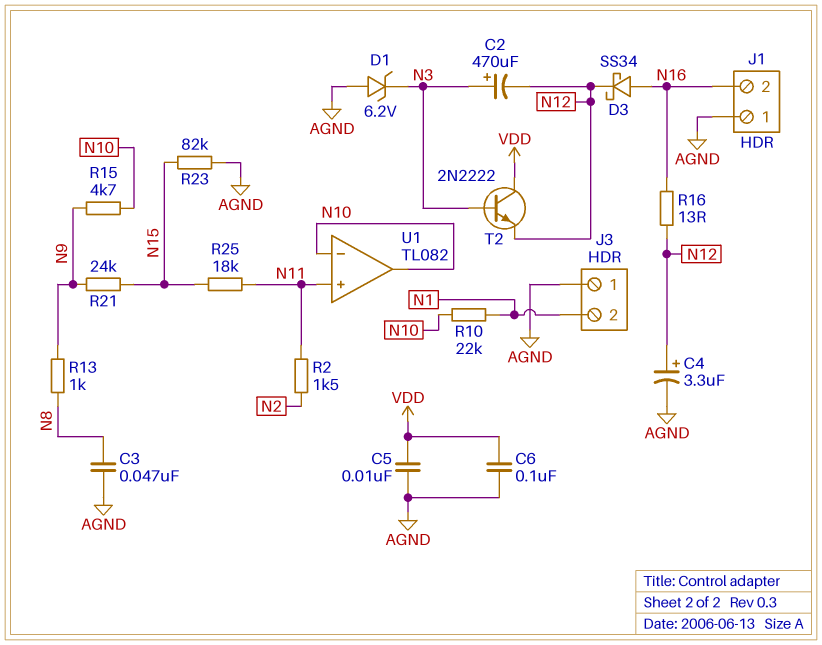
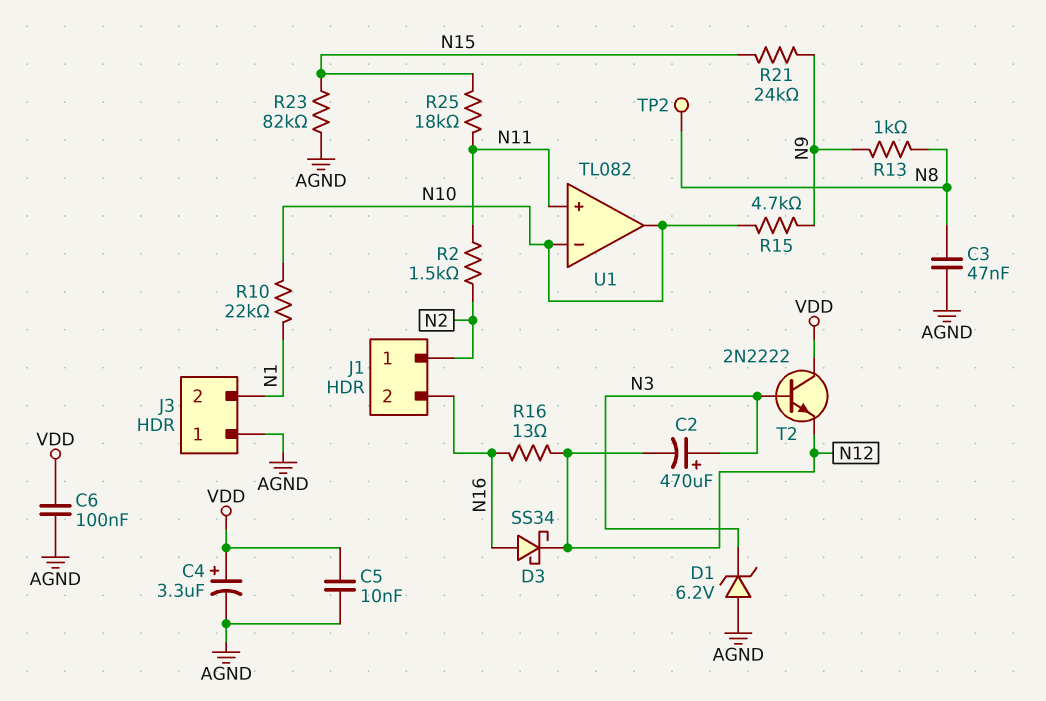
C4: 3.3uF (plus N12, minus AGND) -> 3.3uF (plus VDD, minus AGND)
J1 pin 1: AGND -> N2
TP2: none -> test point (N8)

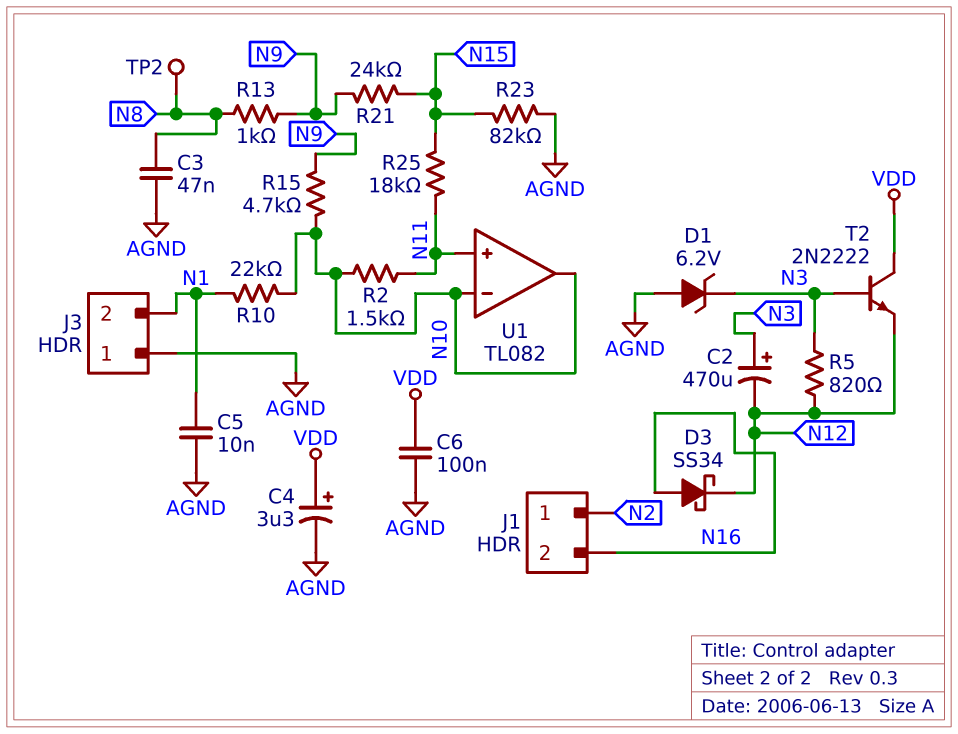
C5: 10nF (AGND, VDD) -> 10nF (AGND, N1)
R2: 1.5k (N2, N11) -> 1.5k (N10, N11)
R5: none -> 820 (N3, N12)
R16: 13 (N12, N16) -> none

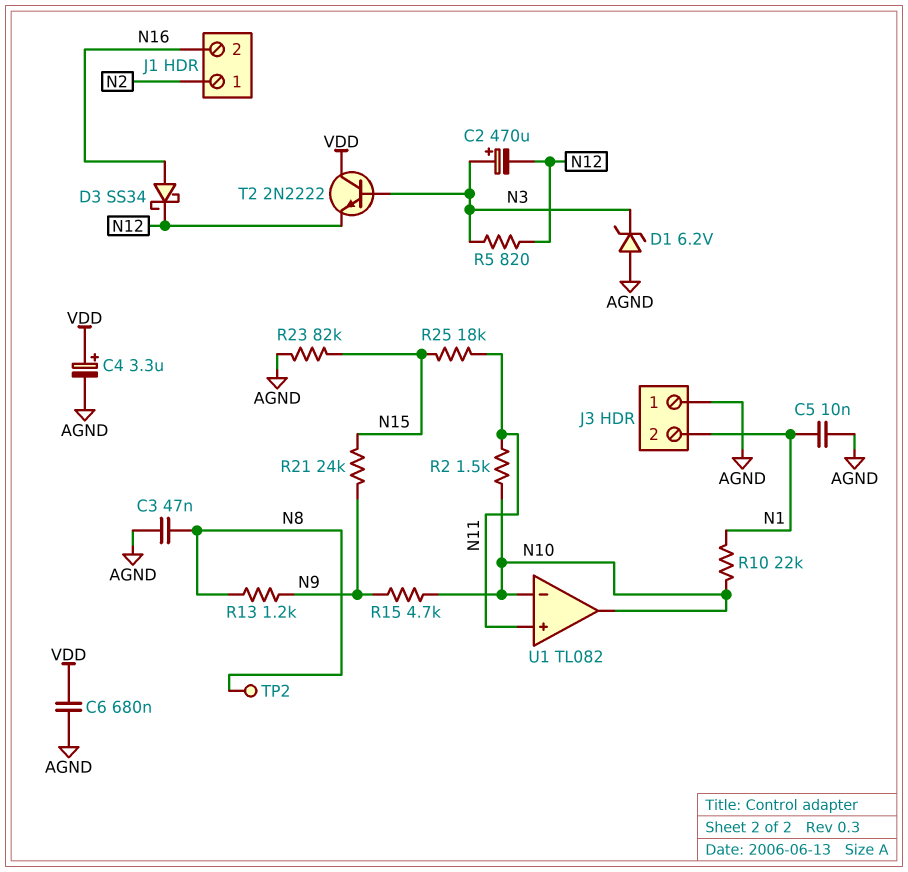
C6: 100nF (AGND, VDD) -> 680nF (AGND, VDD)
R13: 1k (N8, N9) -> 1.2k (N8, N9)

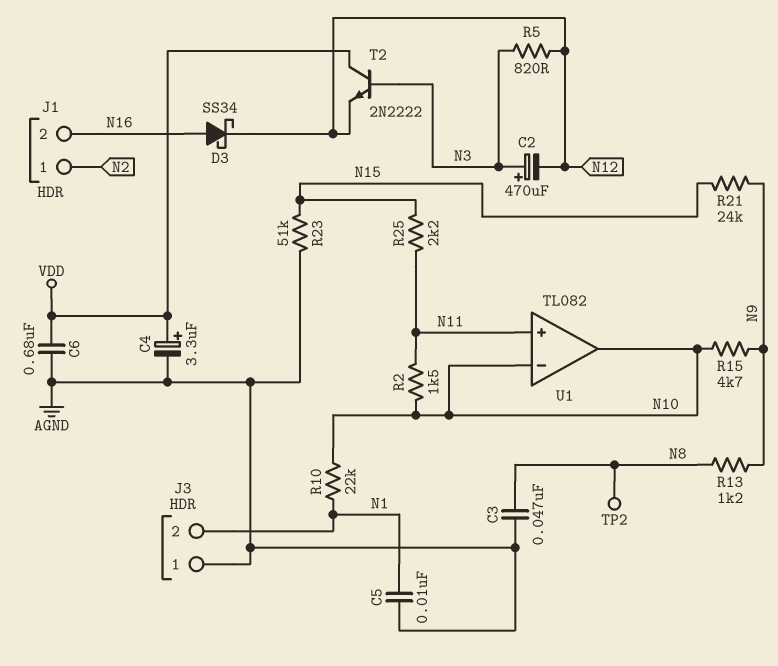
D1: zener 6.2V (A AGND, K N3) -> none
R23: 82k (AGND, N15) -> 51k (AGND, N15)
R25: 18k (N11, N15) -> 2.2k (N11, N15)

